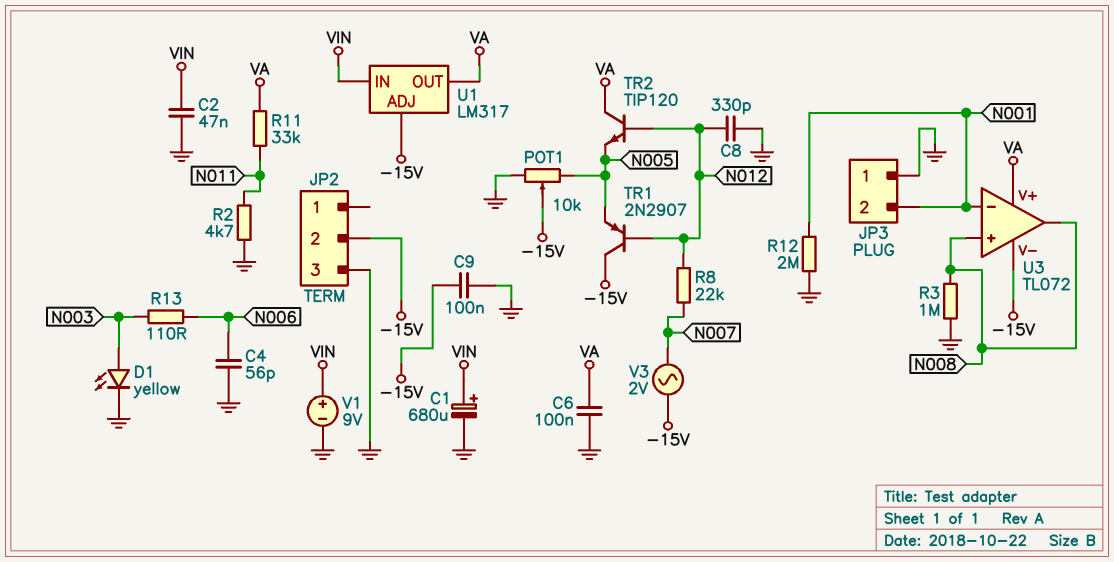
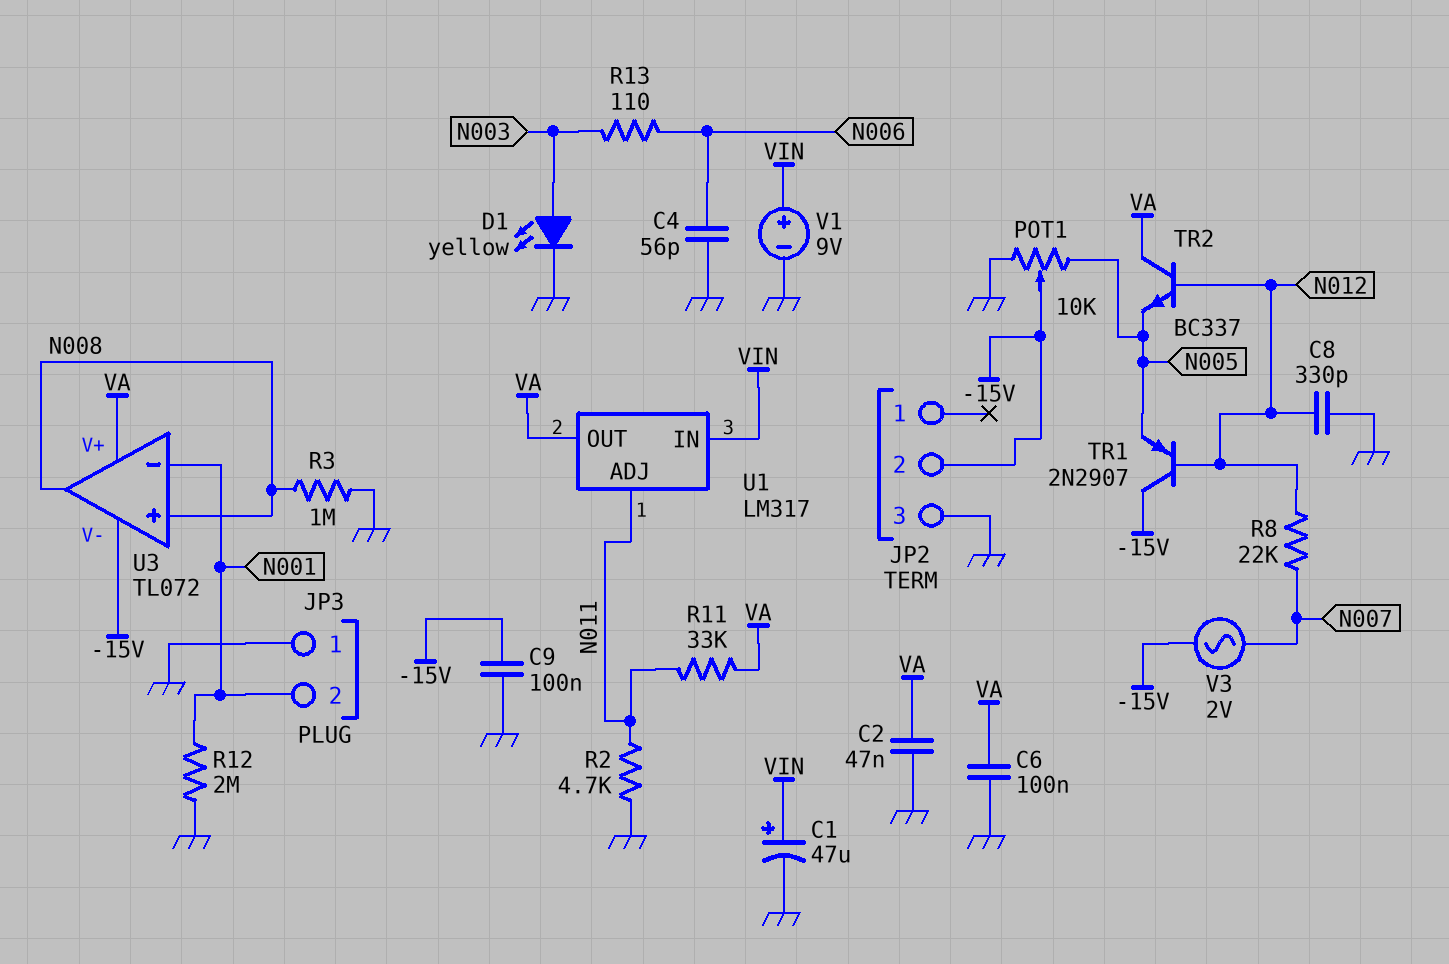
C1: 680uF (plus VIN, minus GND) -> 47uF (plus VIN, minus GND)
C2: 47nF (GND, VIN) -> 47nF (GND, VA)
TR2: NPN TIP120 (B N012, C VA, E N005) -> NPN BC337 (B N012, C VA, E N005)
U1 pin ADJ: -15V -> N011

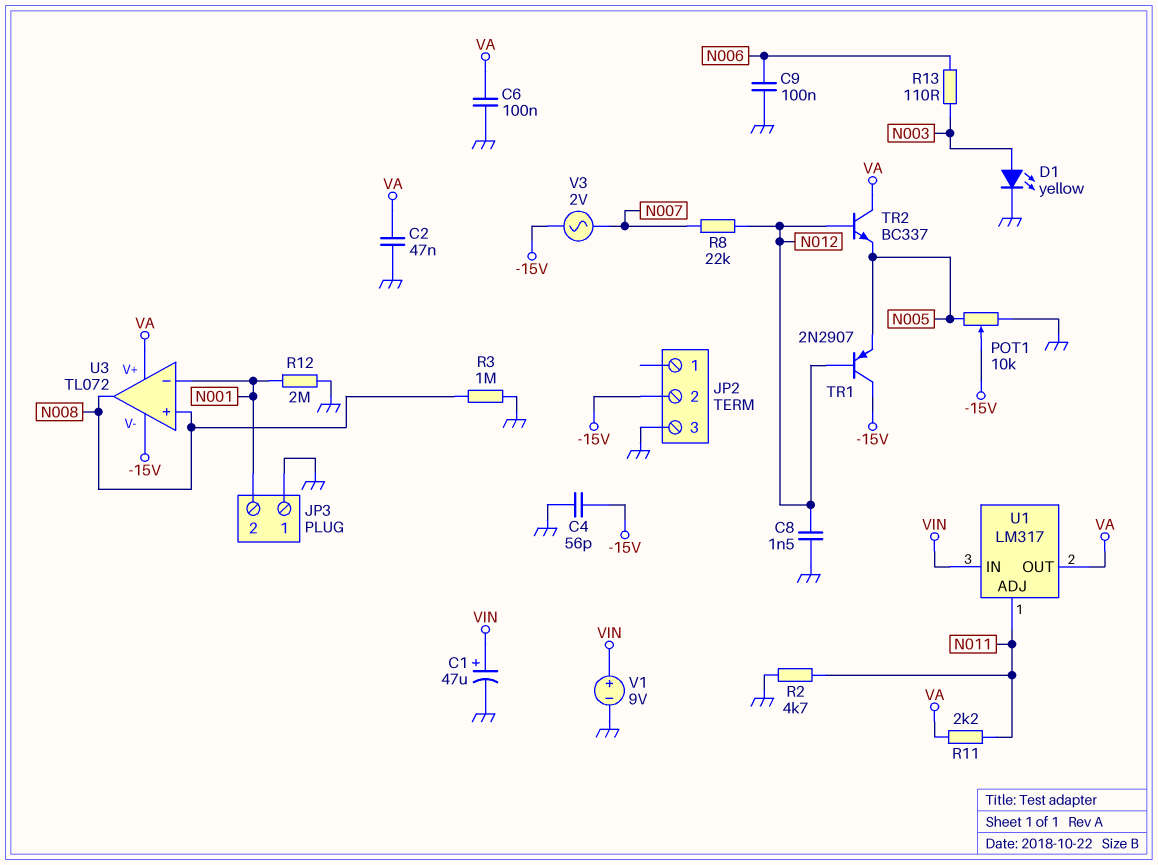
C4: 56pF (GND, N006) -> 56pF (-15V, GND)
C8: 330pF (GND, N012) -> 1.5nF (GND, N012)
C9: 100nF (-15V, GND) -> 100nF (GND, N006)
R11: 33k (N011, VA) -> 2.2k (N011, VA)

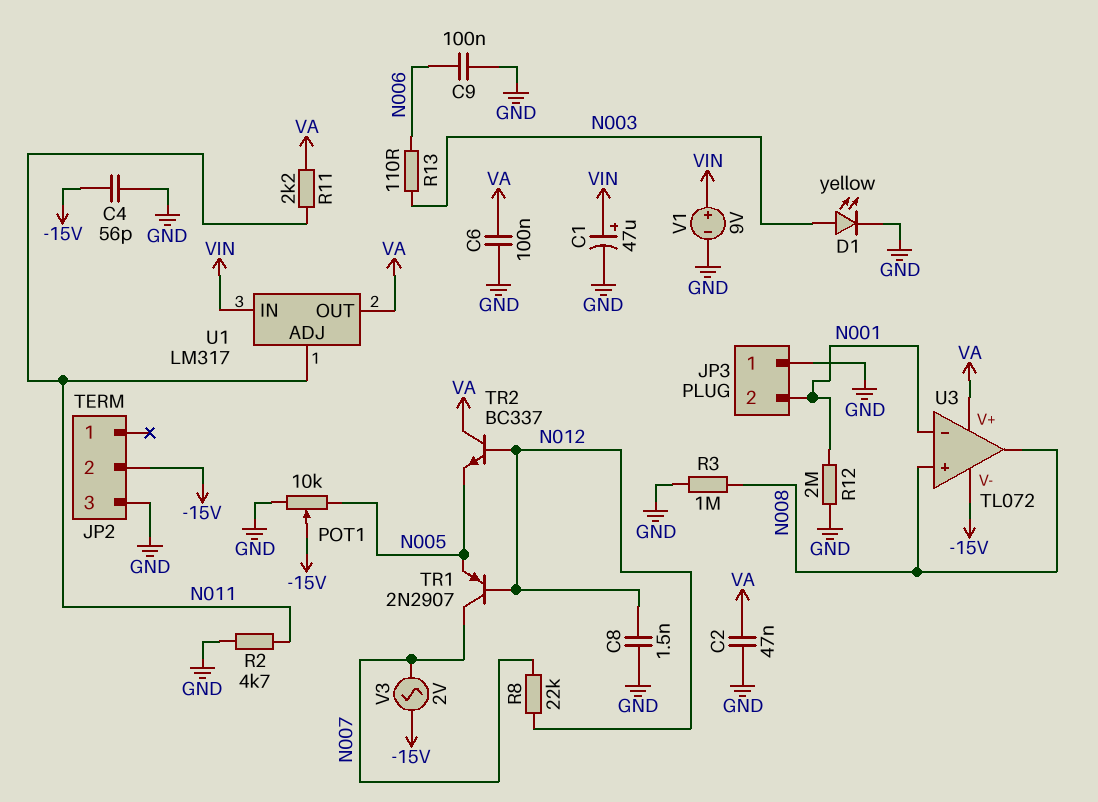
TR1: PNP 2N2907 (B N012, C -15V, E N005) -> PNP 2N2907 (B N012, C N007, E N005)

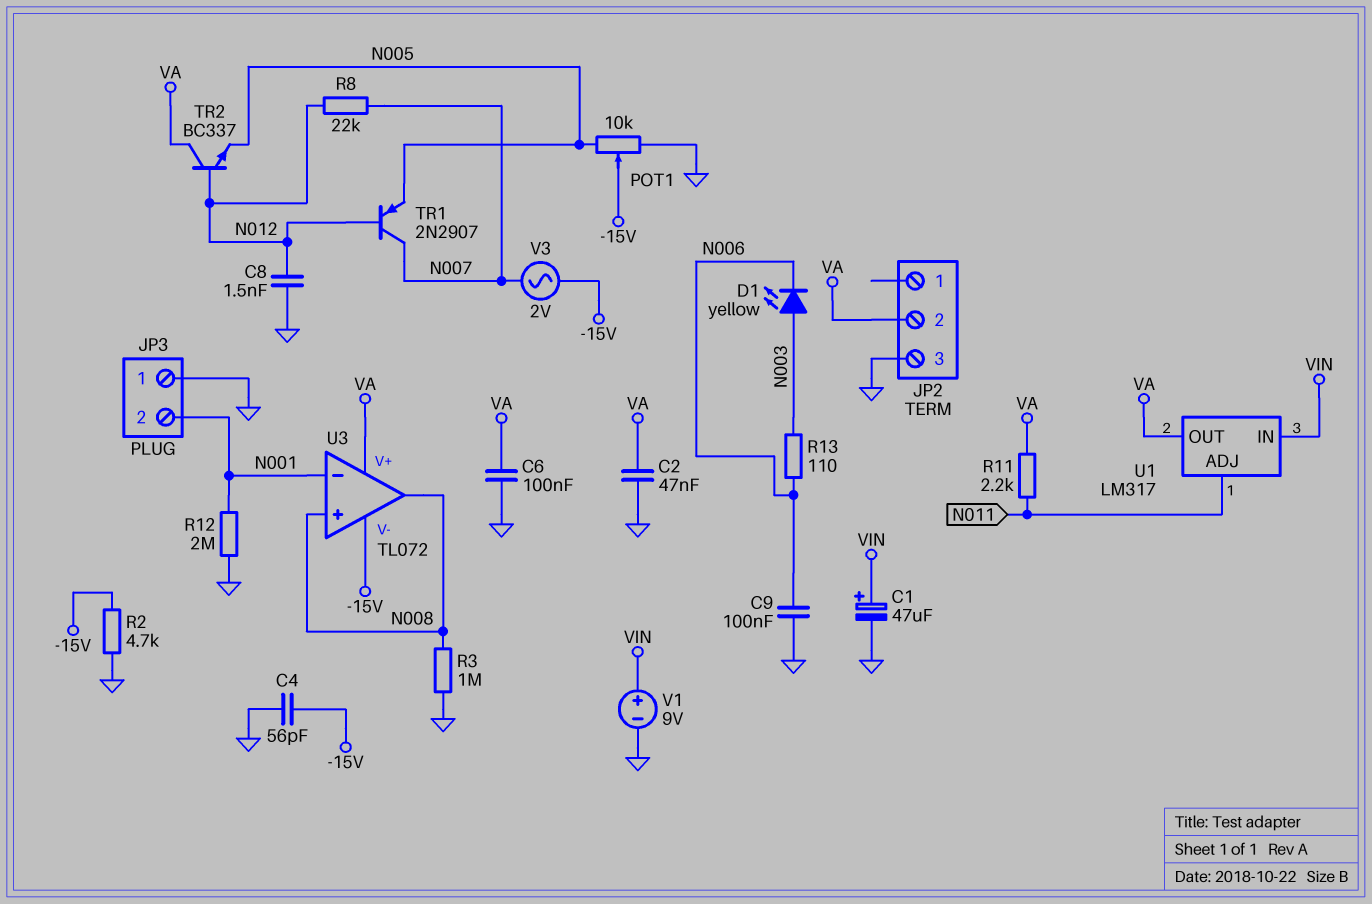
D1: LED yellow (A N003, K GND) -> LED yellow (A N003, K N006)
JP2 pin 2: -15V -> VA
R2: 4.7k (GND, N011) -> 4.7k (-15V, GND)

